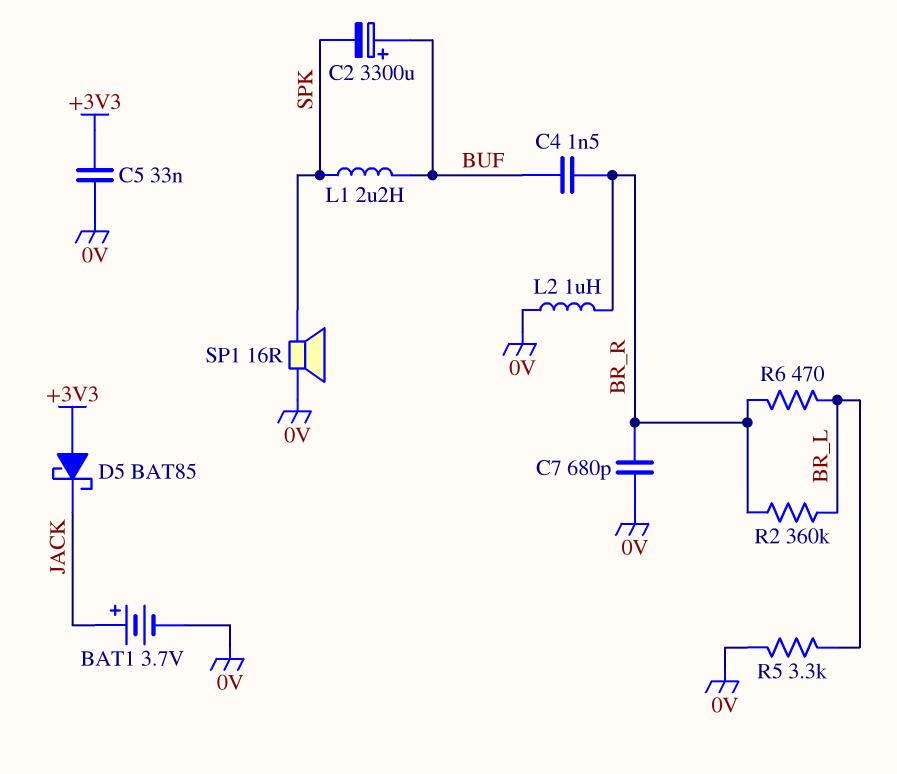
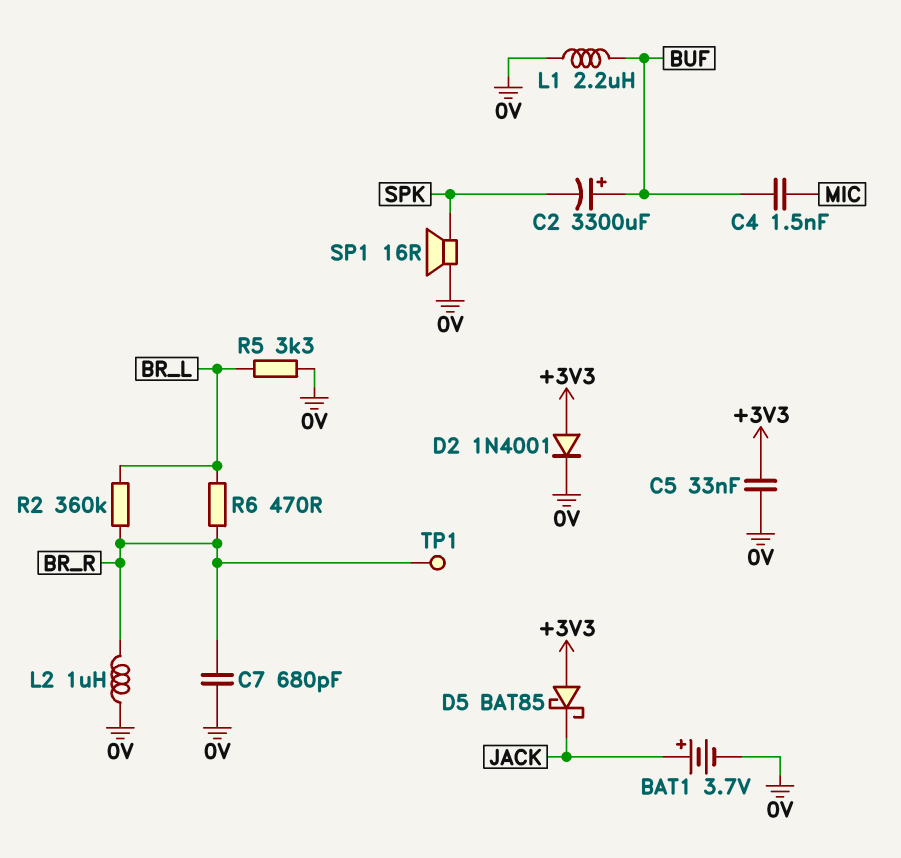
C4: 1.5nF (BR_R, BUF) -> 1.5nF (BUF, MIC)
D2: none -> diode 1N4001 (A +3V3, K 0V)
L1: 2.2uH (BUF, SPK) -> 2.2uH (0V, BUF)
TP1: none -> test point (BR_R)

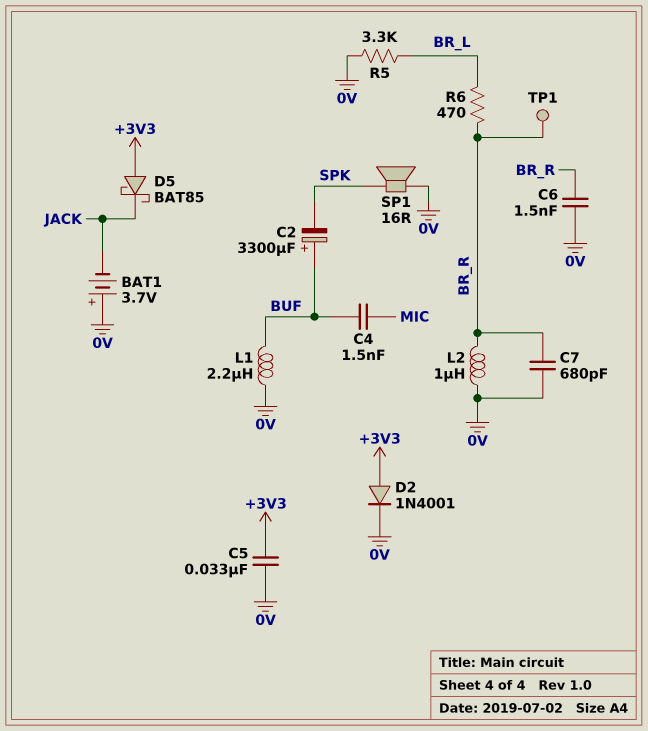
BAT1: 3.7V (plus JACK, minus 0V) -> 3.7V (plus 0V, minus JACK)
C6: none -> 1.5nF (0V, BR_R)
R2: 360k (BR_L, BR_R) -> none

